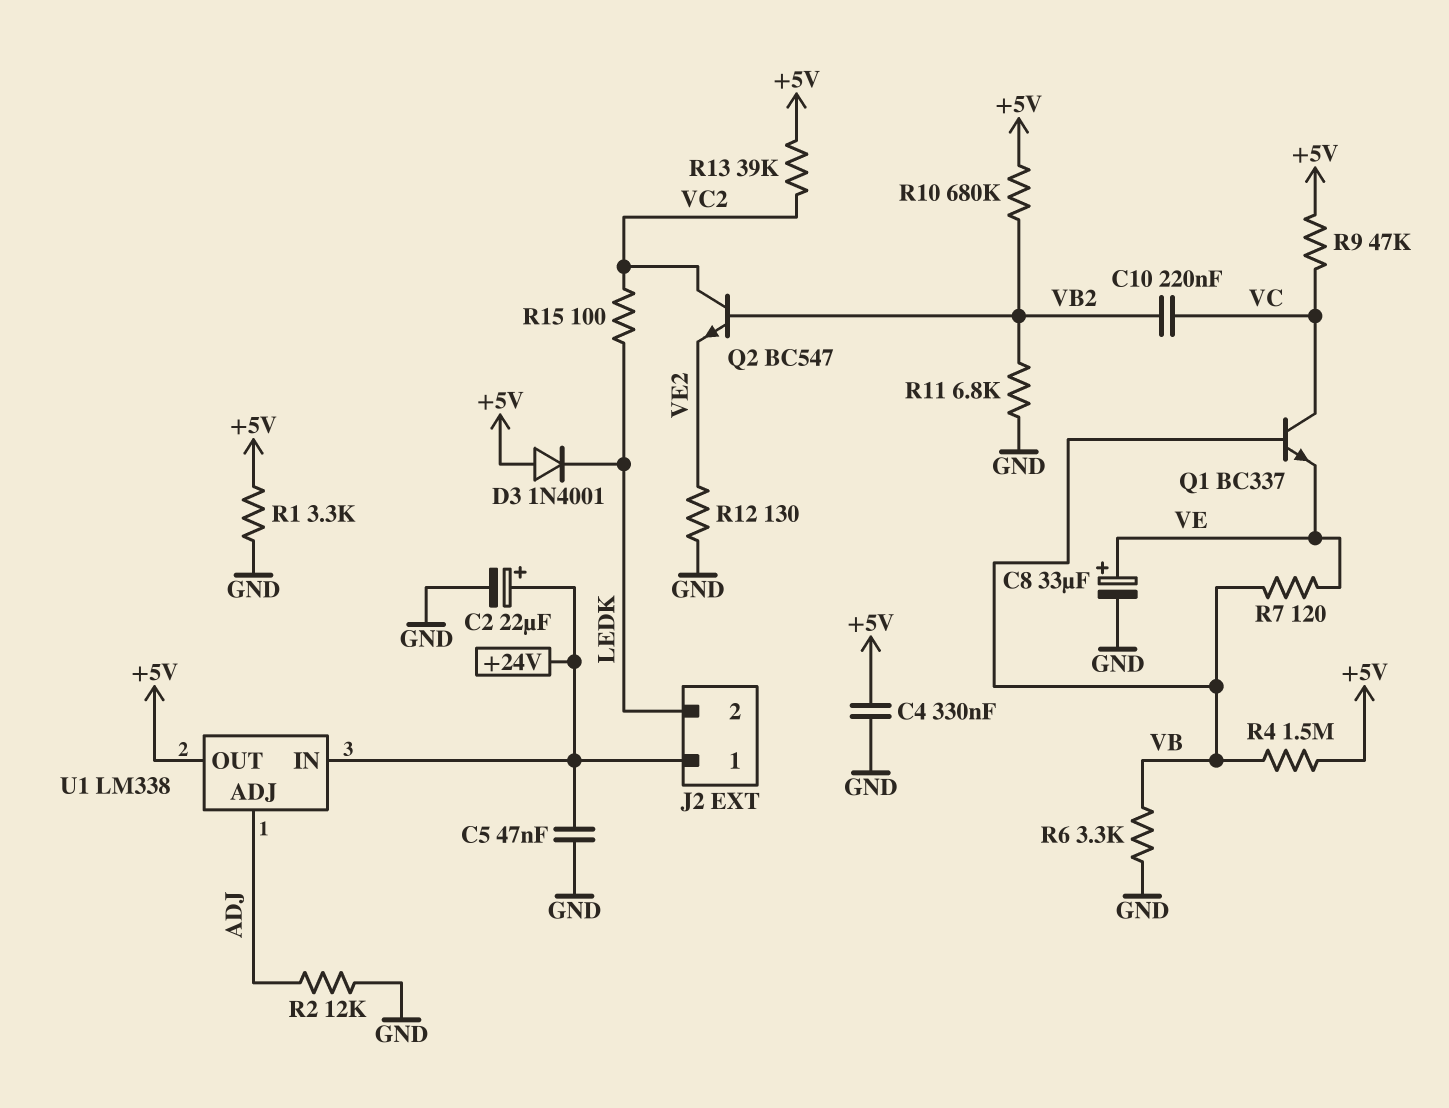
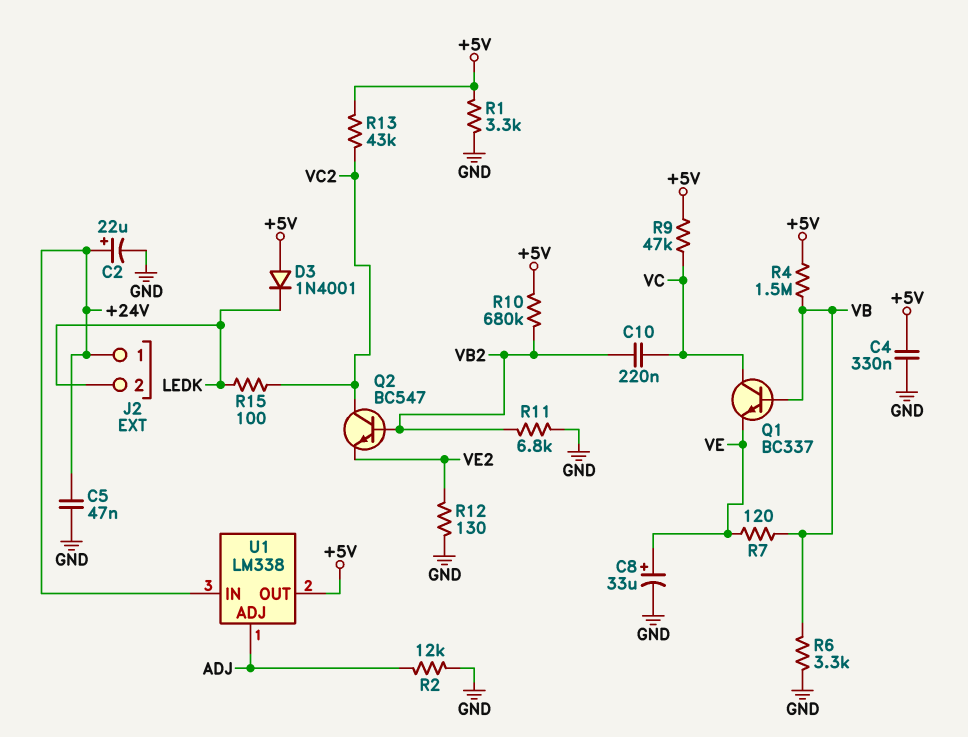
R13: 39k (+5V, VC2) -> 43k (+5V, VC2)

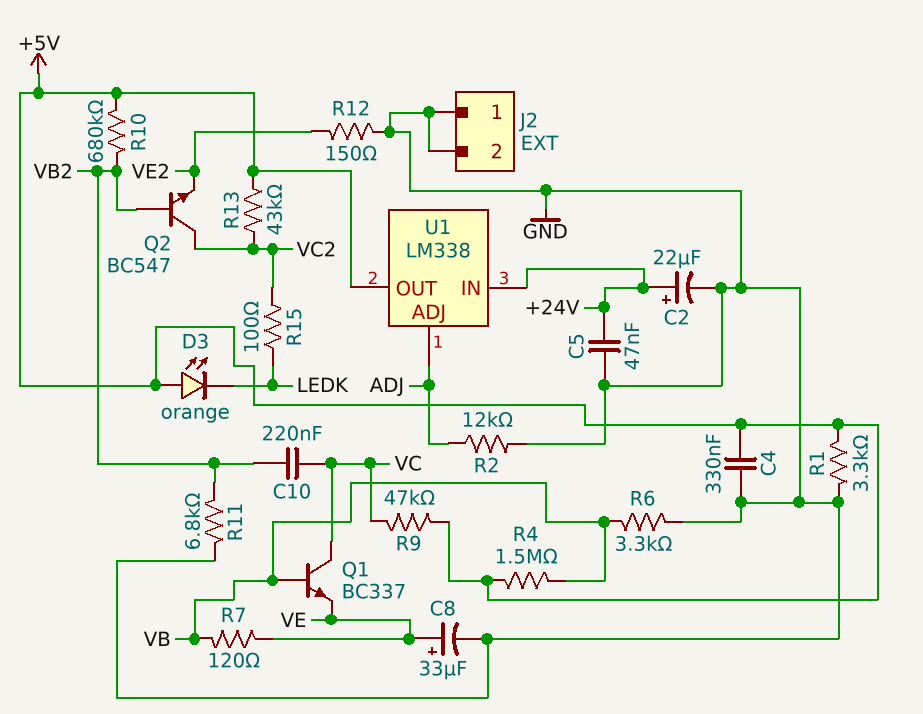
D3: diode 1N4001 (A +5V, K LEDK) -> LED orange (A +5V, K LEDK)
J2 pin 1: +24V -> GND
J2 pin 2: LEDK -> GND
R12: 130 (GND, VE2) -> 150 (GND, VE2)

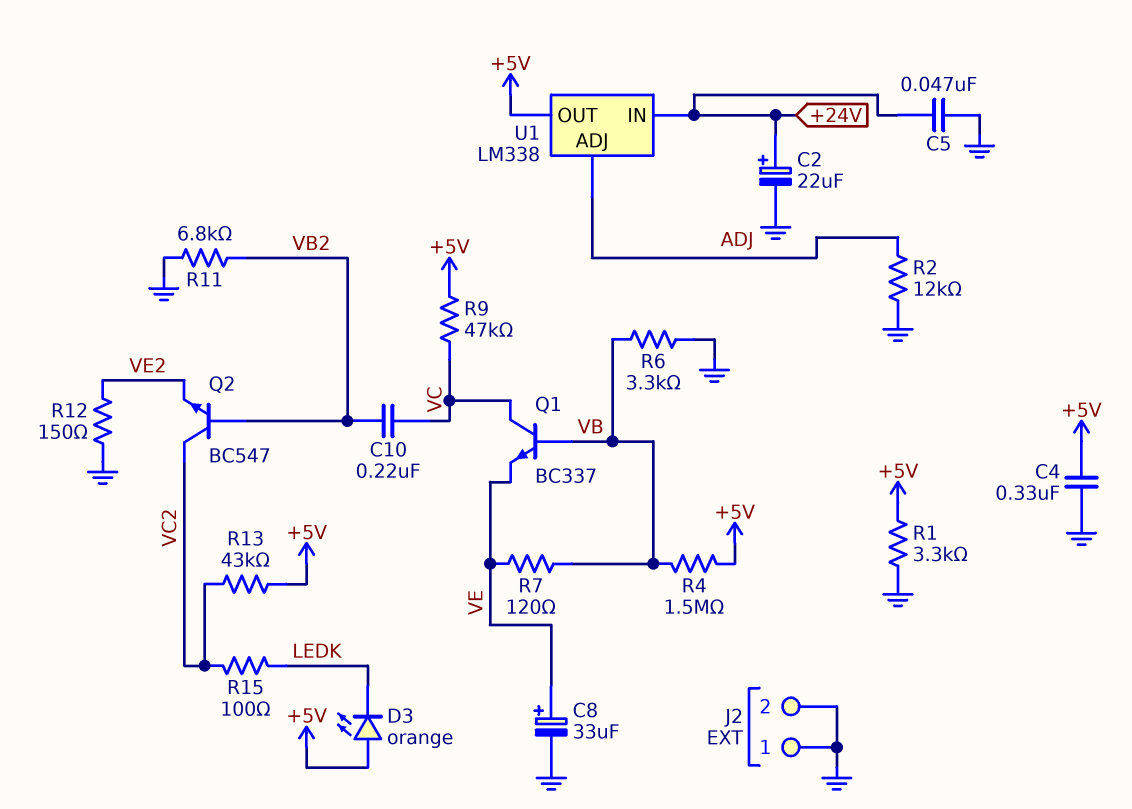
R10: 680k (+5V, VB2) -> none

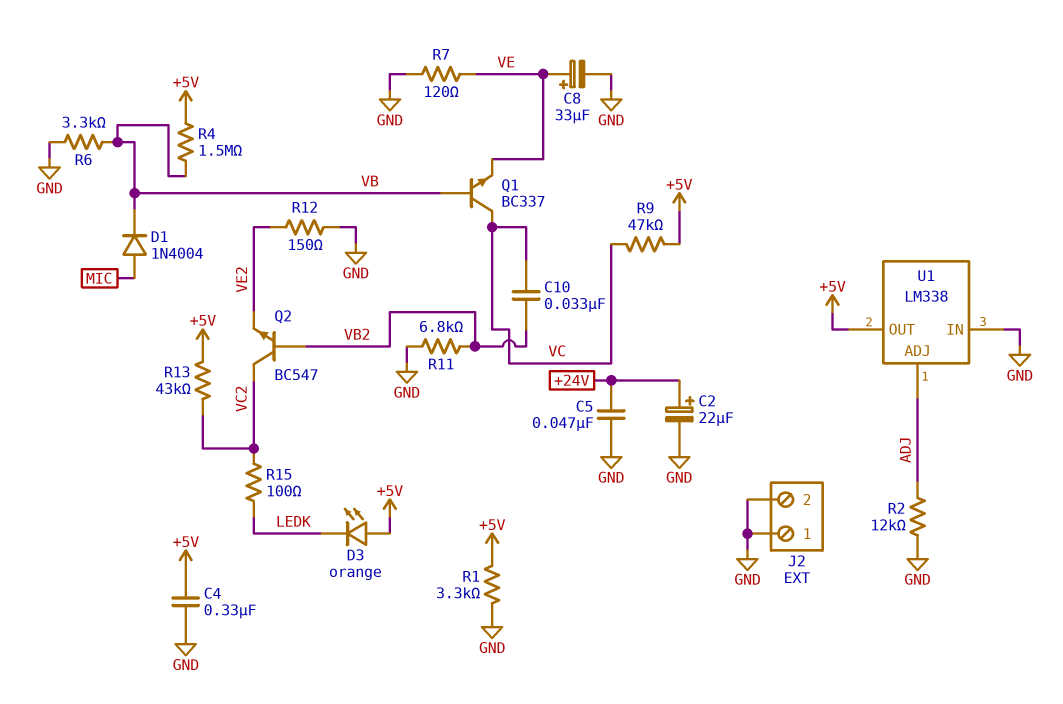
C10: 220nF (VB2, VC) -> 33nF (VB2, VC)
D1: none -> diode 1N4004 (A MIC, K VB)
R7: 120 (VB, VE) -> 120 (GND, VE)
U1 pin IN: +24V -> GND

